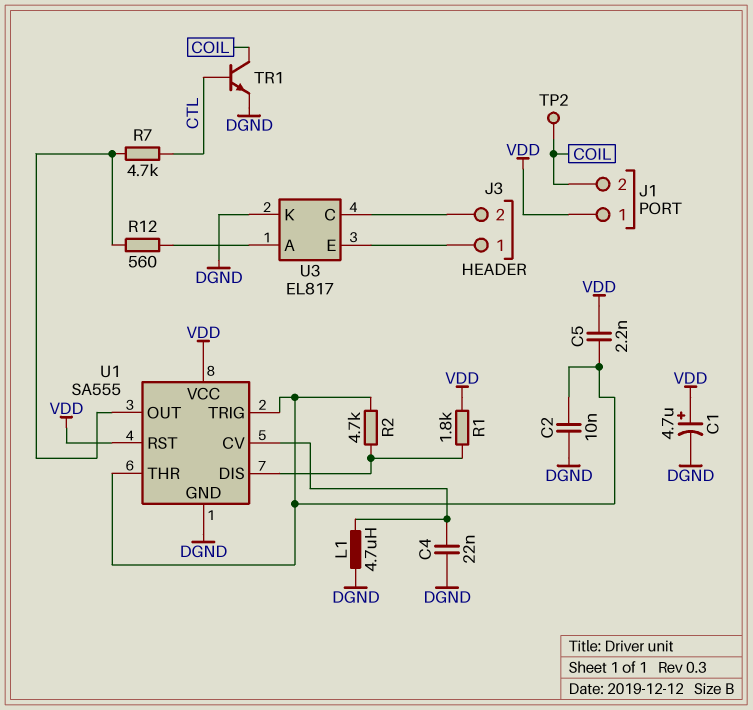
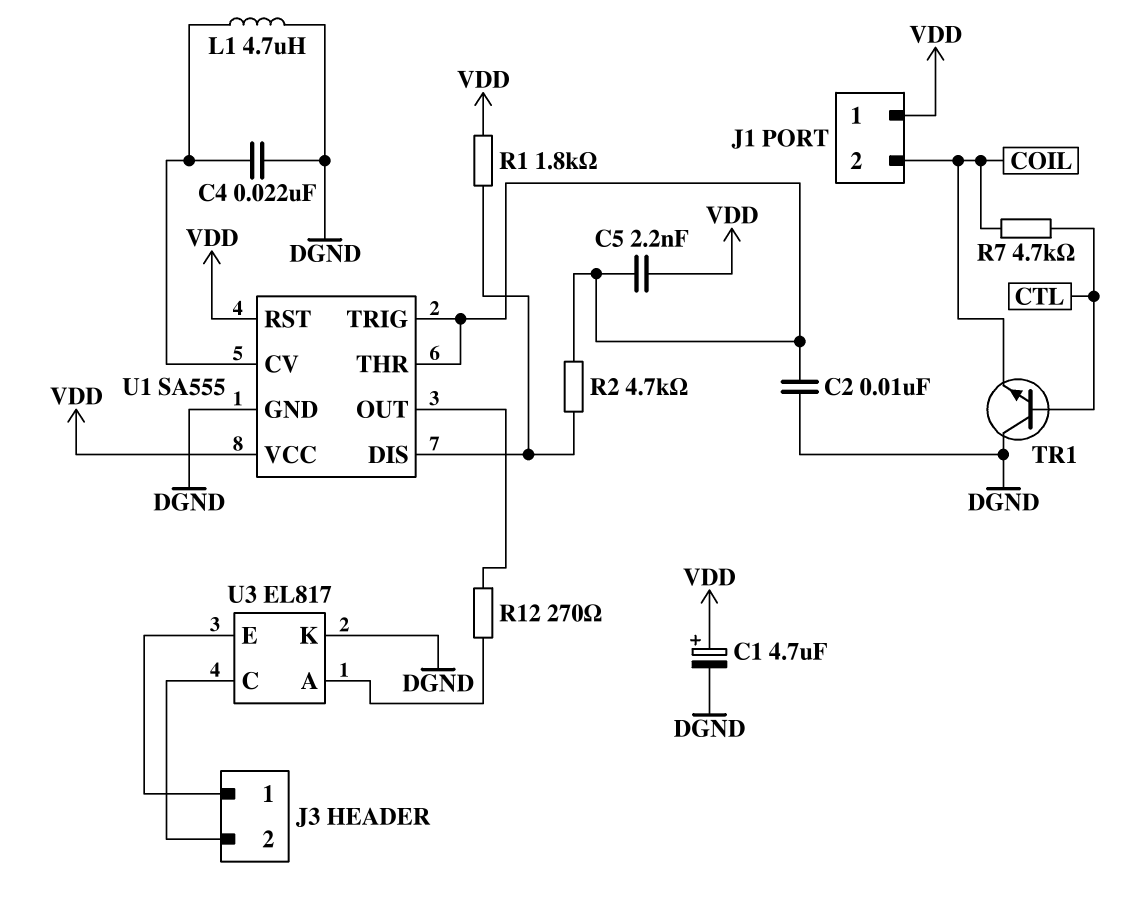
R7: 4.7k (CTL, U1/OUT) -> 4.7k (COIL, CTL)
R12: 560 (U1/OUT, U3/A) -> 270 (U1/OUT, U3/A)
TP2: test point (COIL) -> none
TR1: NPN (B CTL, C COIL, E DGND) -> NPN (B CTL, C DGND, E COIL)

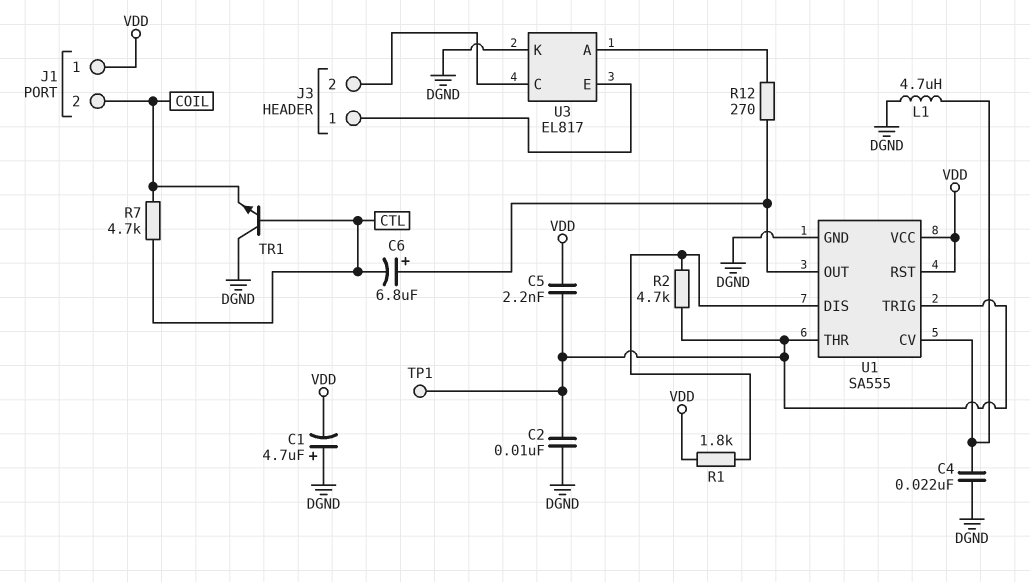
C1: 4.7uF (plus VDD, minus DGND) -> 4.7uF (plus DGND, minus VDD)
C6: none -> 6.8uF (plus U1/OUT, minus CTL)
TP1: none -> test point (U1/THR)

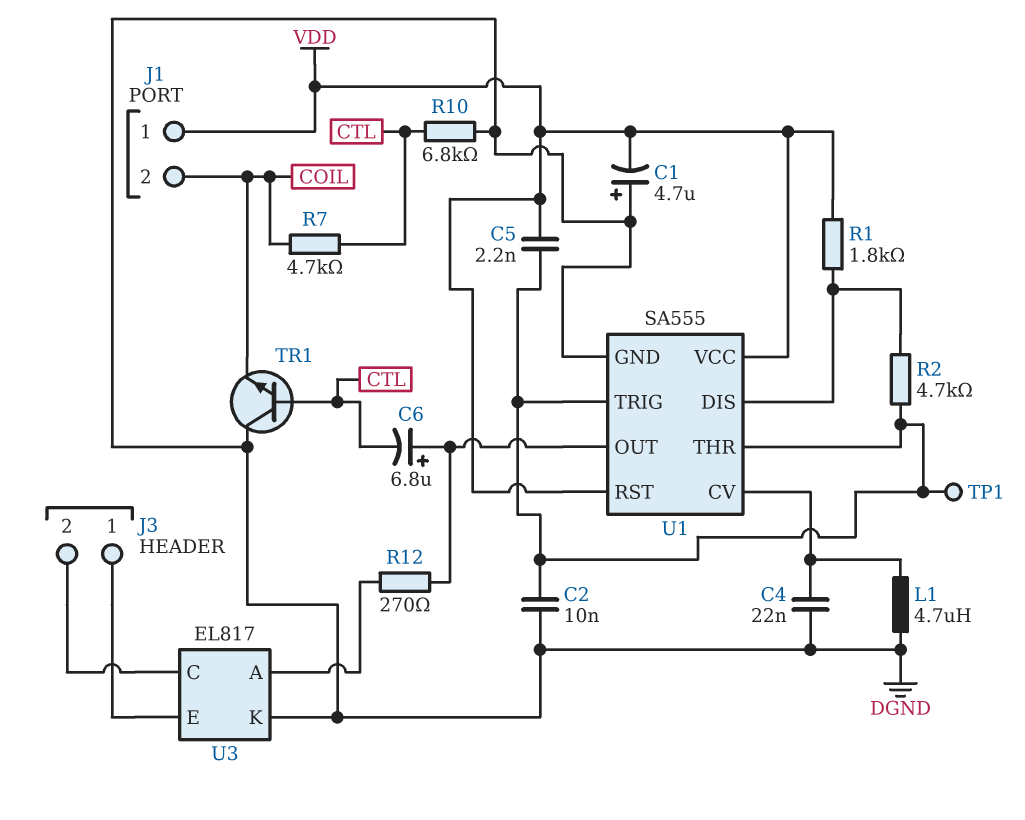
R10: none -> 6.8k (CTL, DGND)

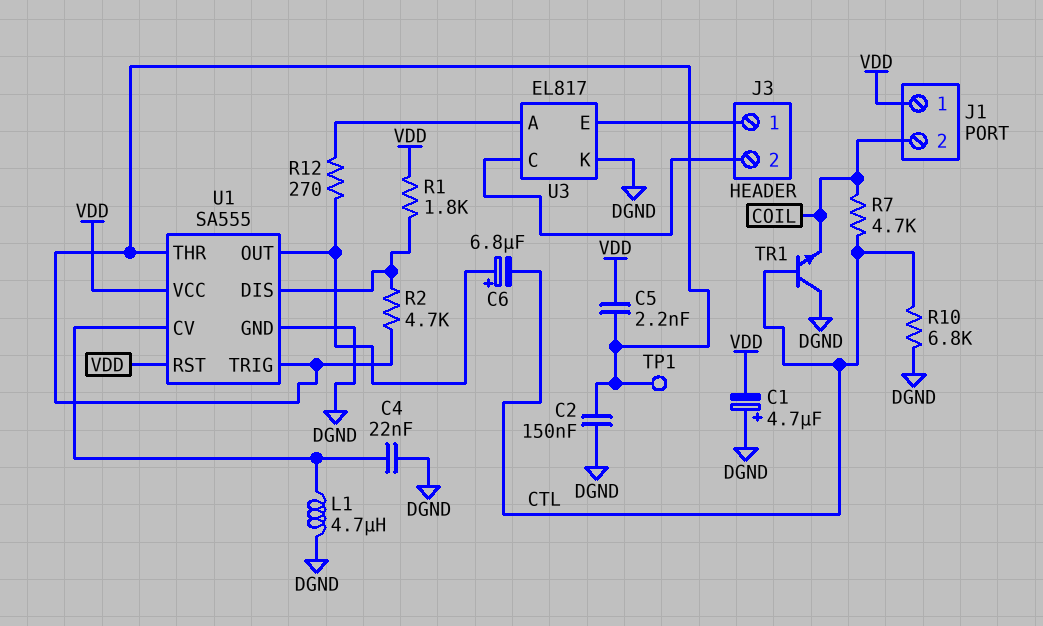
C2: 10nF (DGND, U1/THR) -> 150nF (DGND, U1/THR)

